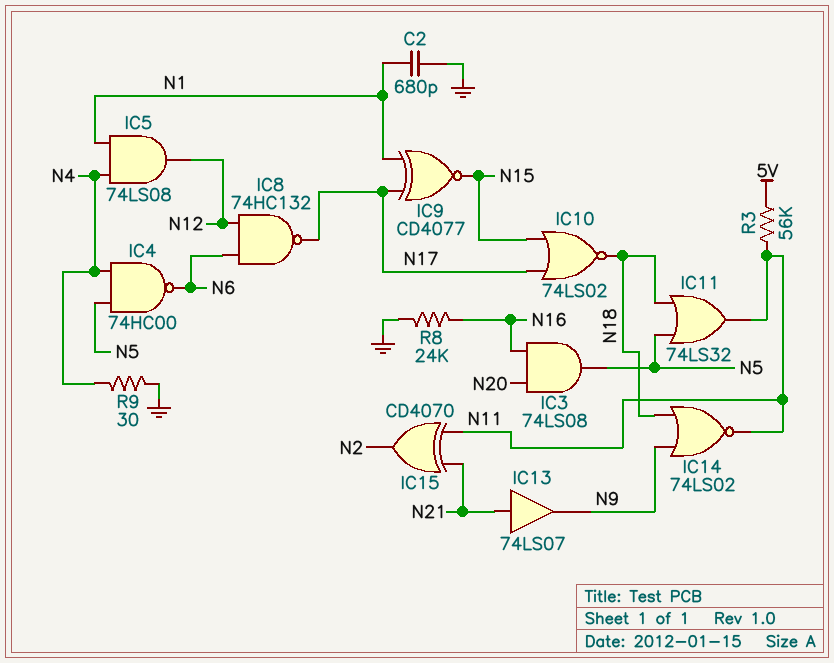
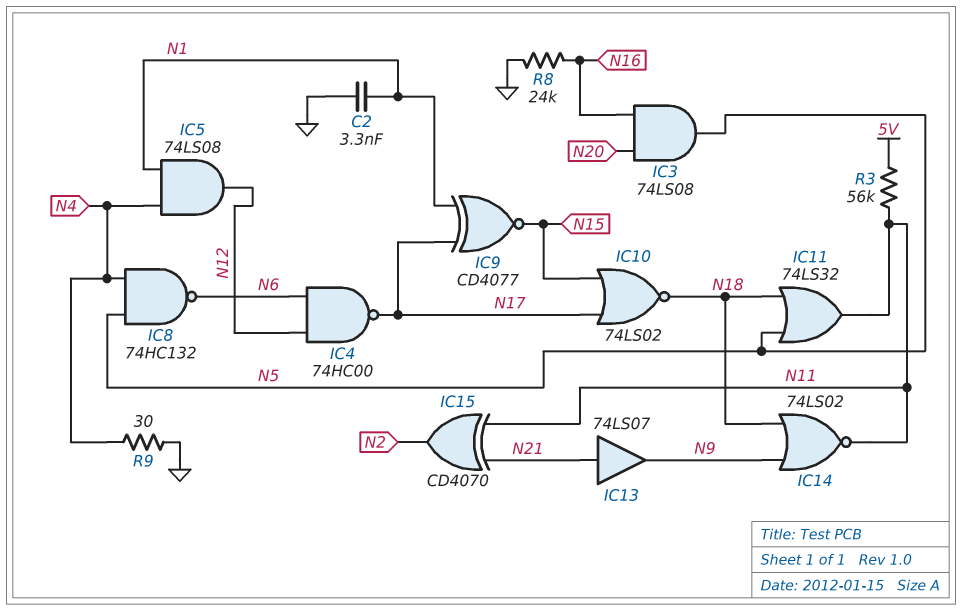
C2: 680pF (GND, N1) -> 3.3nF (GND, N1)
IC4: NAND 74HC00 (in N4, in N5, out N6) -> NAND 74HC00 (in N6, in N12, out N17)
IC8: NAND 74HC132 (in N6, in N12, out N17) -> NAND 74HC132 (in N4, in N5, out N6)

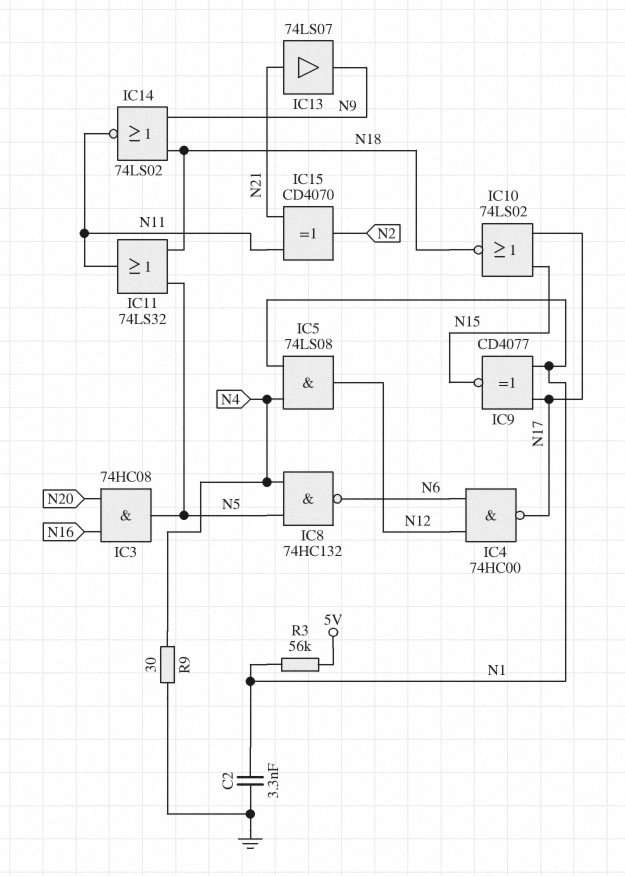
IC3: AND 74LS08 (in N16, in N20, out N5) -> AND 74HC08 (in N16, in N20, out N5)
R3: 56k (5V, N11) -> 56k (5V, N1)
R8: 24k (GND, N16) -> none

